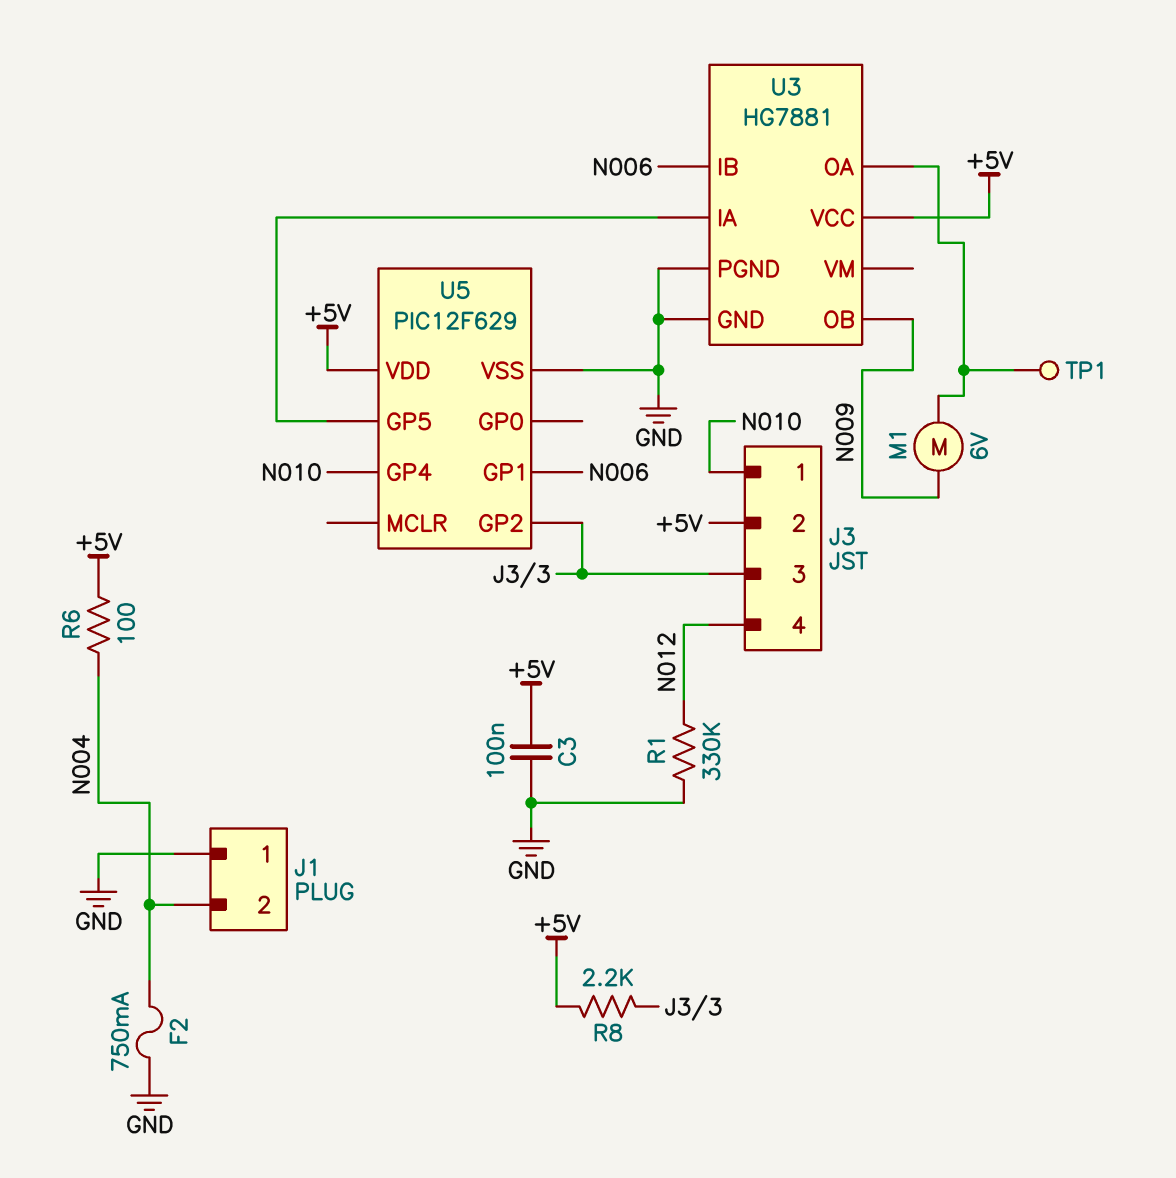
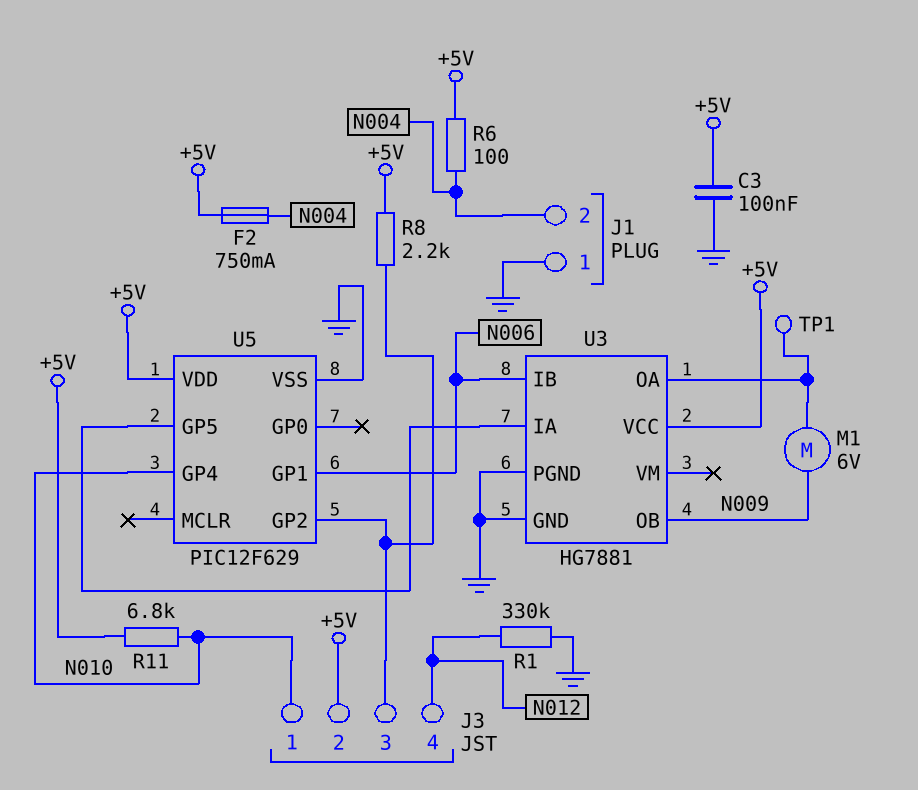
F2: 750mA (GND, N004) -> 750mA (+5V, N004)
R11: none -> 6.8k (+5V, N010)

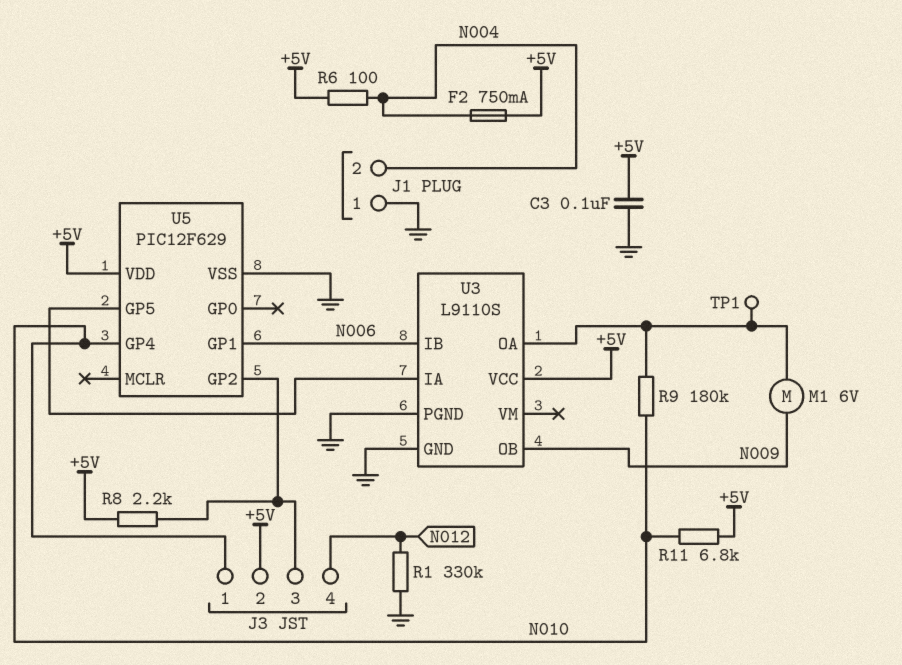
R9: none -> 180k (N010, U3/OA)
U3: HG7881 -> L9110S

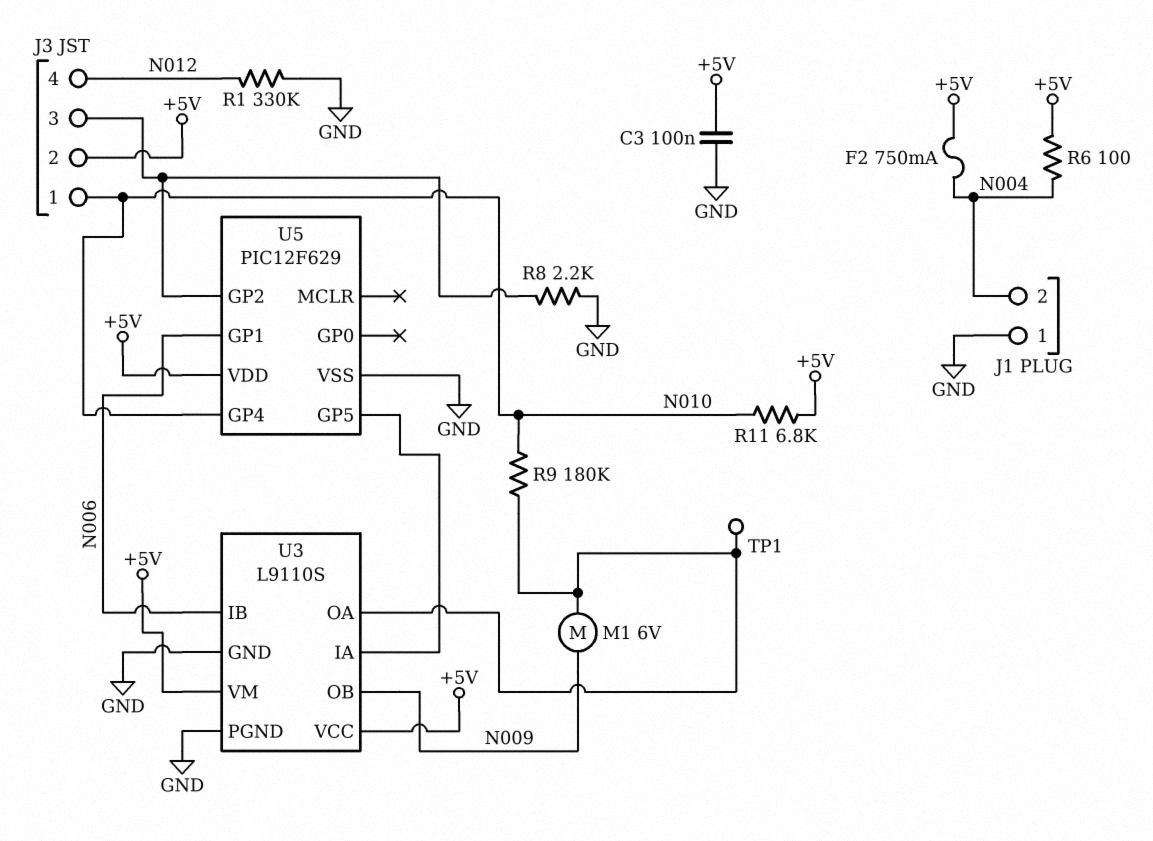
R8: 2.2k (+5V, J3/3) -> 2.2k (GND, J3/3)
U3 pin VM: none -> +5V

